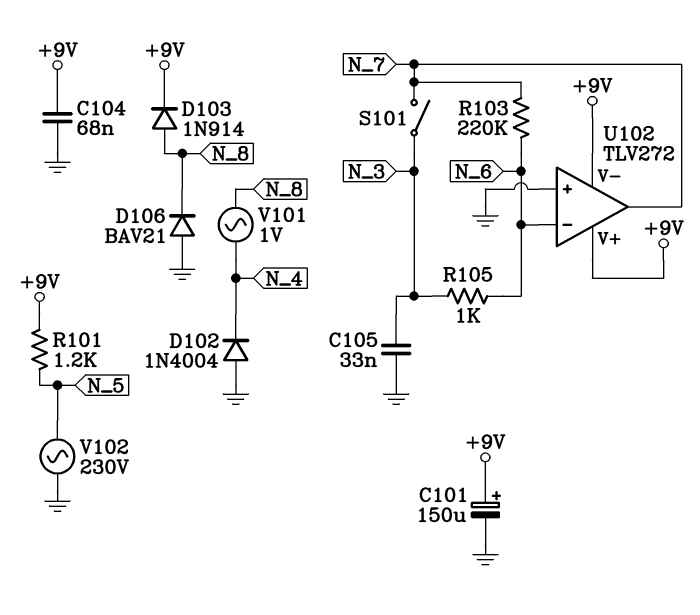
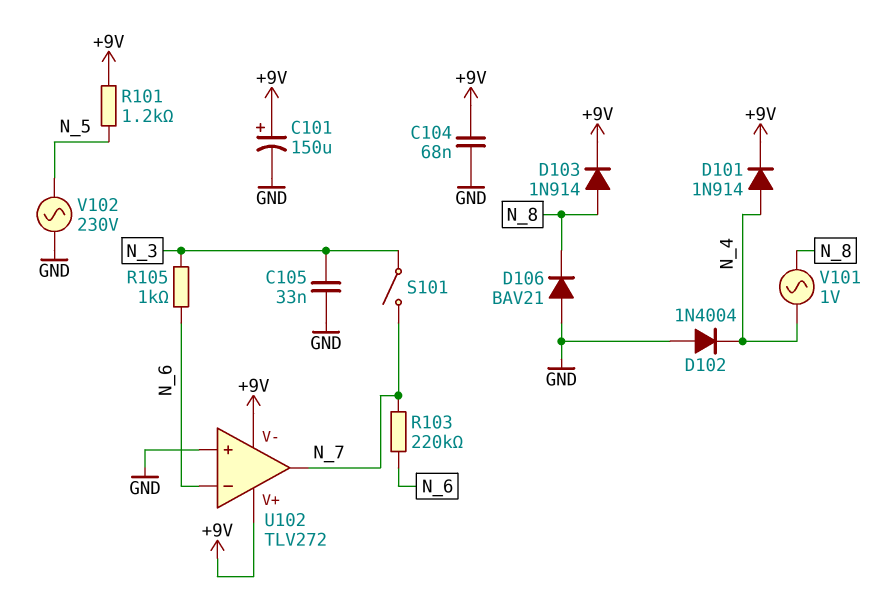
D101: none -> diode 1N914 (A N_4, K +9V)

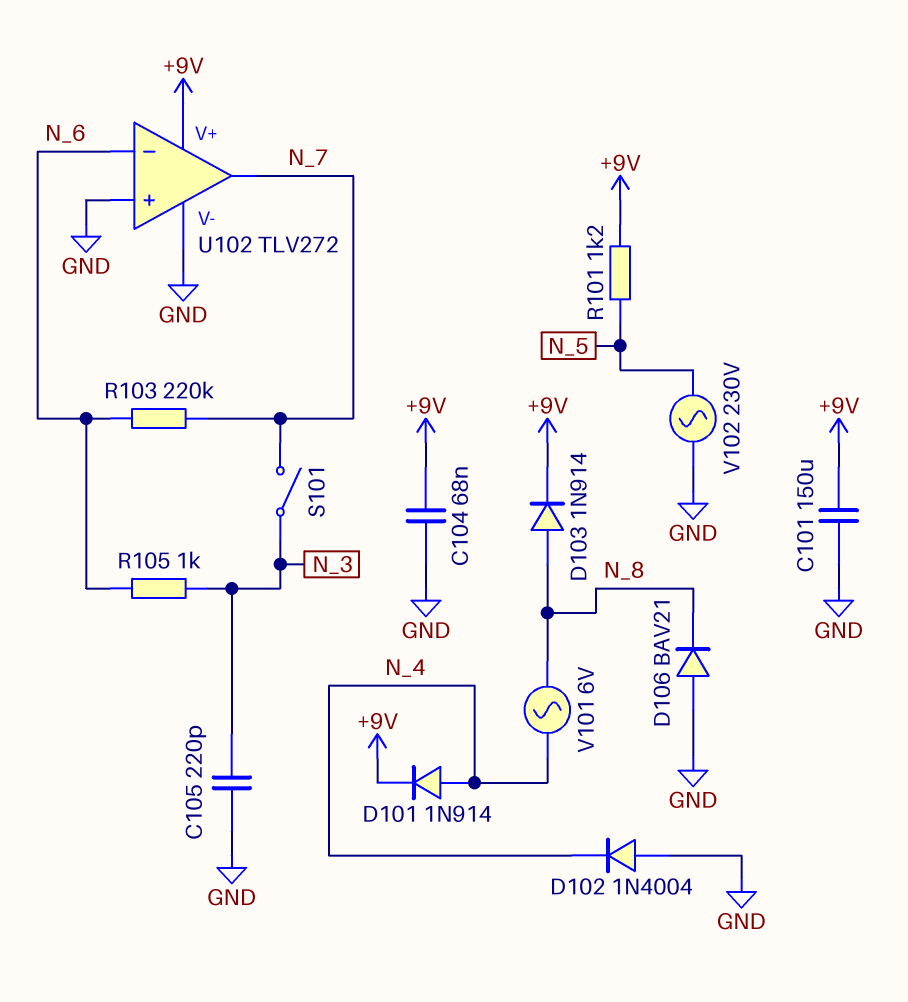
C101: 150uF (plus +9V, minus GND) -> 150uF (+9V, GND)
C105: 33nF (GND, N_3) -> 220pF (GND, N_3)
U102 pin V-: +9V -> GND
V101: AC 1V (N_4, N_8) -> AC 6V (N_4, N_8)

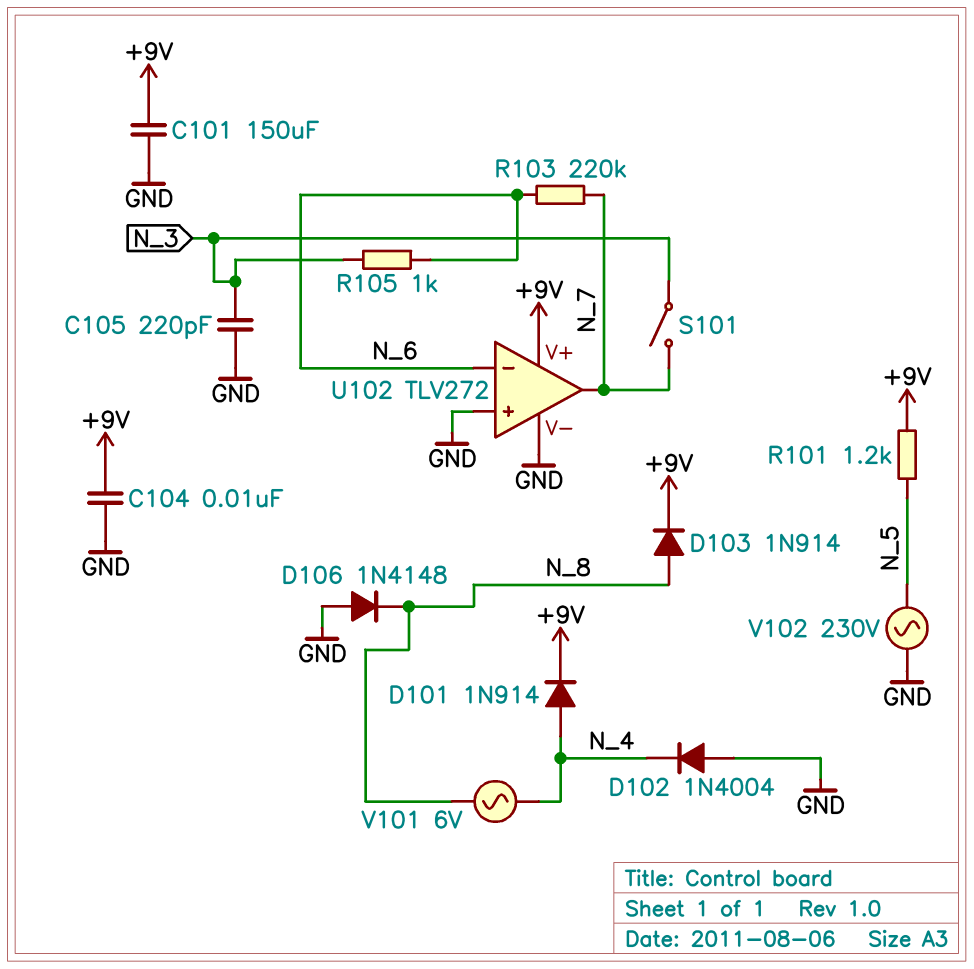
C104: 68nF (+9V, GND) -> 10nF (+9V, GND)
D106: diode BAV21 (A GND, K N_8) -> diode 1N4148 (A GND, K N_8)

